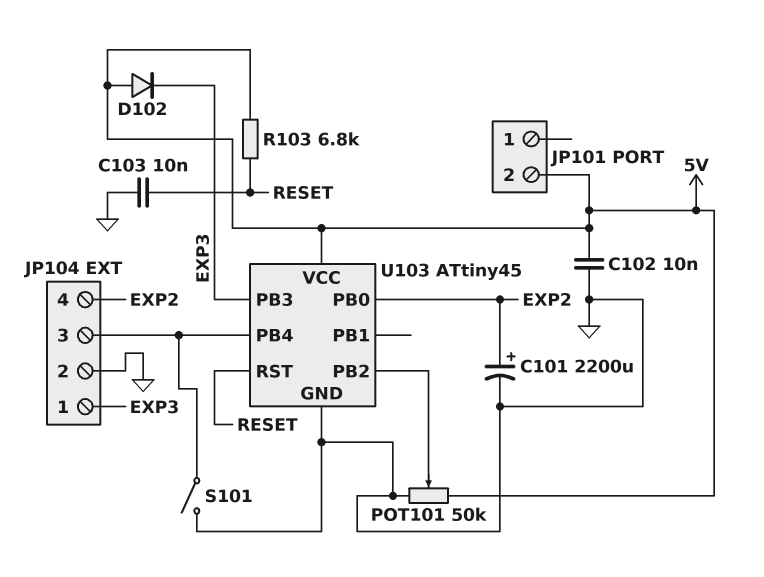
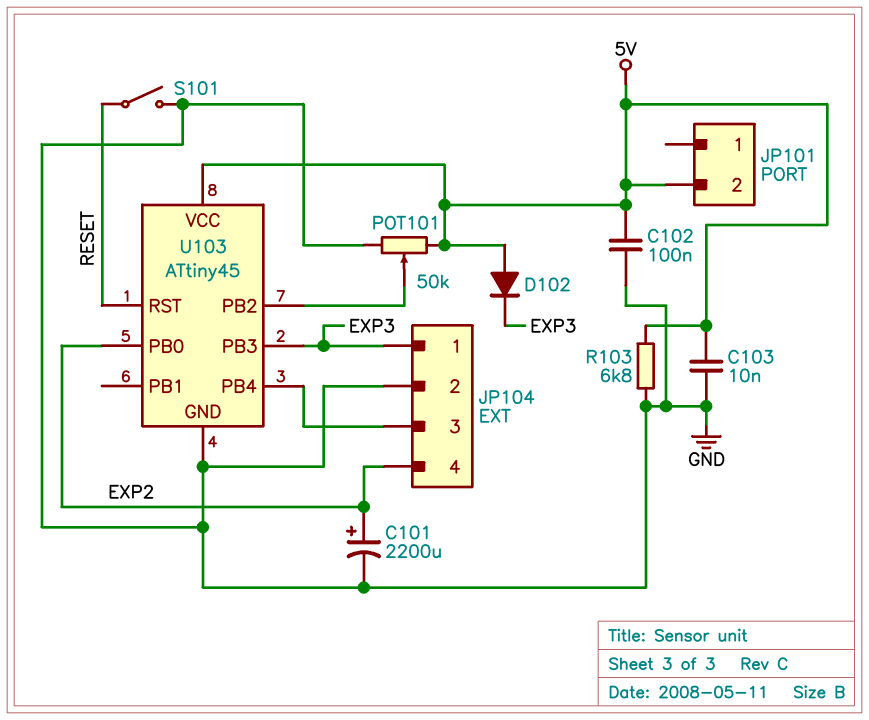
C102: 10nF (5V, GND) -> 100nF (5V, GND)
C103: 10nF (GND, RESET) -> 10nF (5V, GND)
R103: 6.8k (5V, RESET) -> 6.8k (5V, GND)
S101: switch (GND, JP104/3) -> switch (GND, RESET)

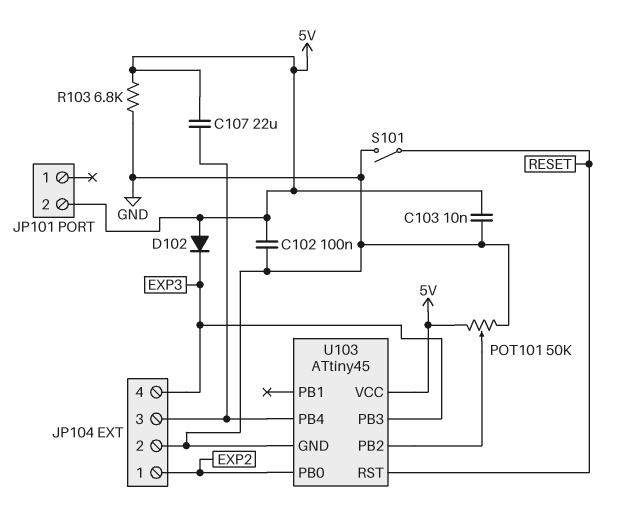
C101: 2200uF (plus EXP2, minus GND) -> none
C107: none -> 22uF (5V, JP104/3)
JP104 pin 1: EXP3 -> EXP2
JP104 pin 4: EXP2 -> EXP3

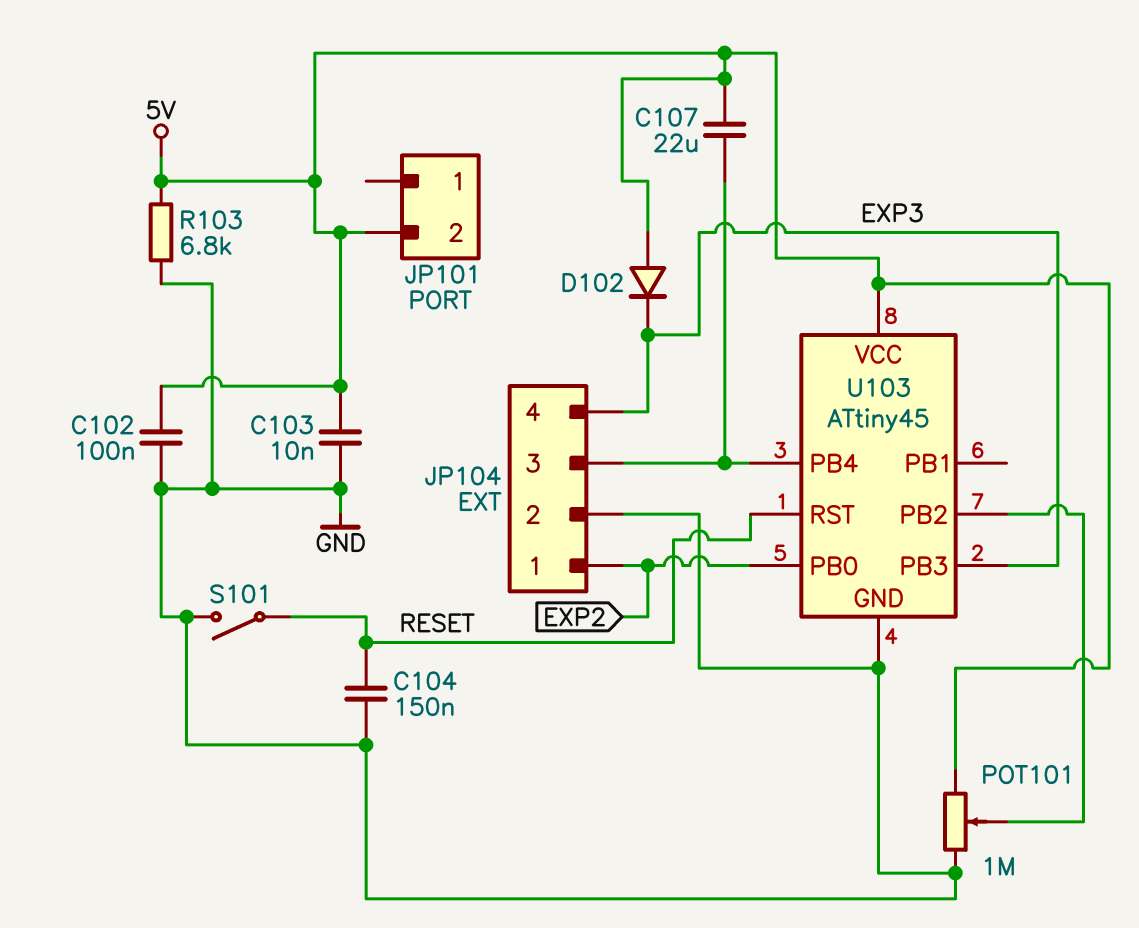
C104: none -> 150nF (GND, RESET)
POT101: 50k (5V, GND, wiper U103/PB2) -> 1M (5V, GND, wiper U103/PB2)

